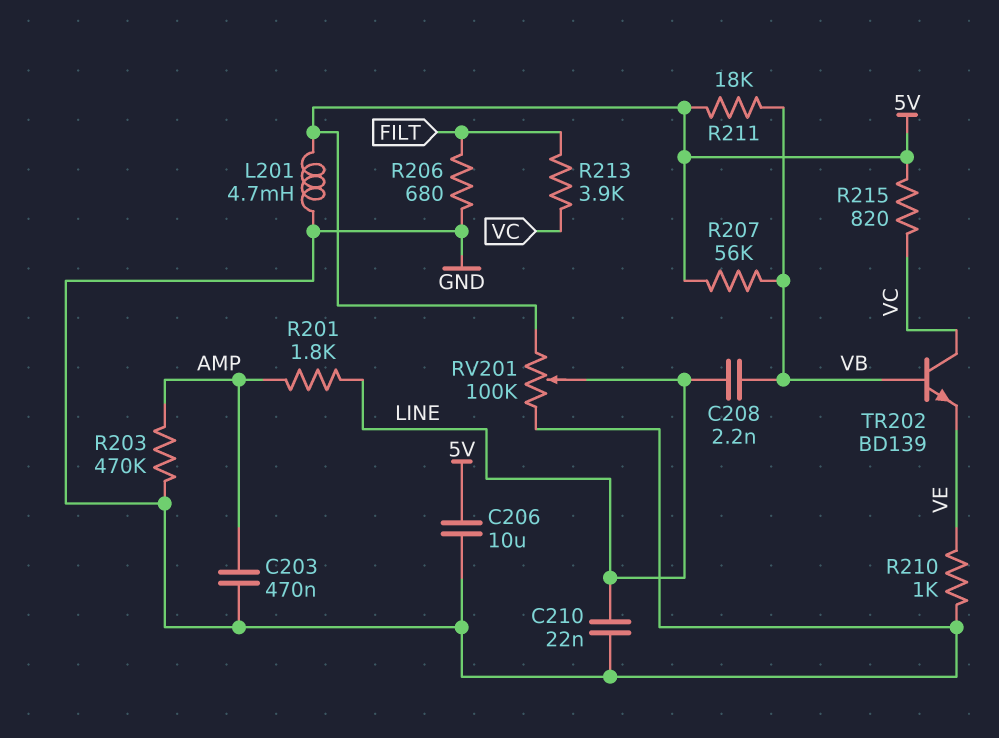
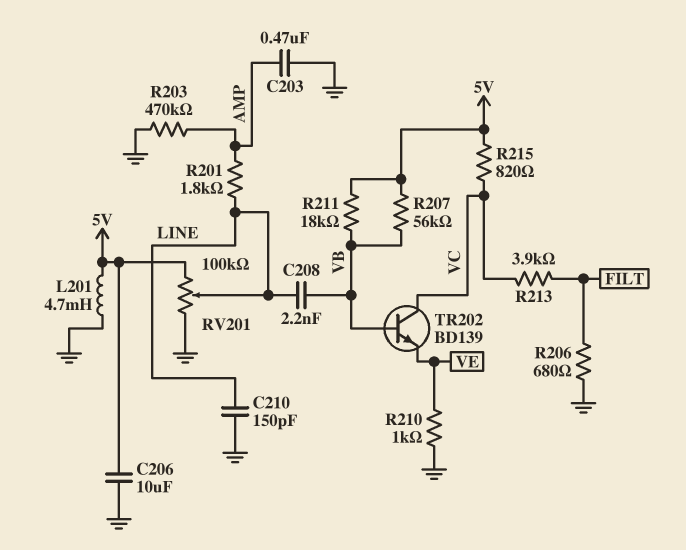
C210: 22nF (GND, LINE) -> 150pF (GND, LINE)

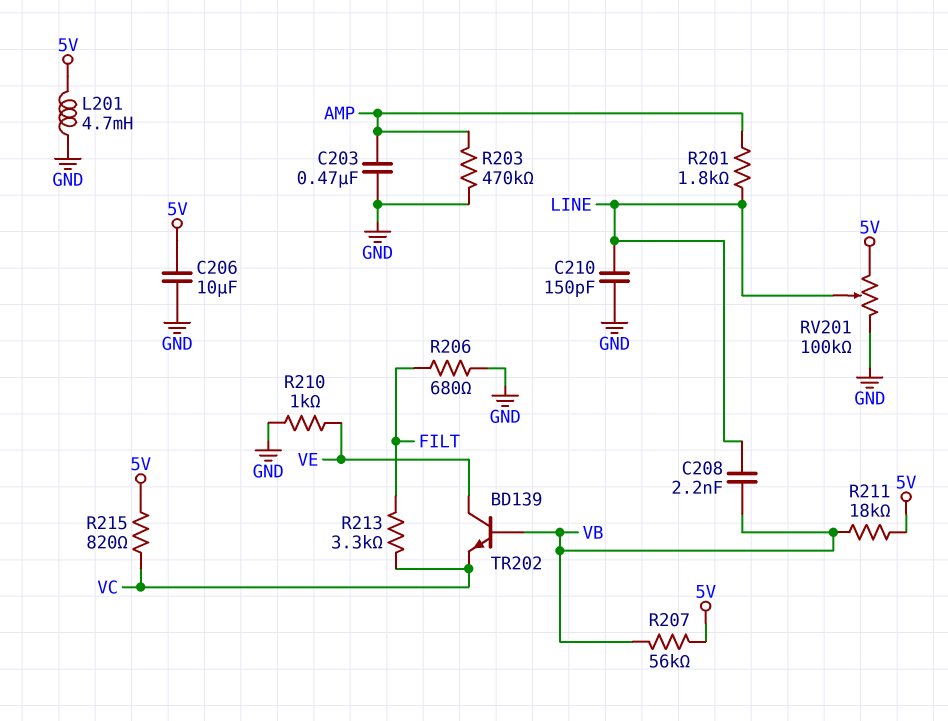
R213: 3.9k (FILT, VC) -> 3.3k (FILT, VC)
TR202: NPN BD139 (B VB, C VC, E VE) -> NPN BD139 (B VB, C VE, E VC)

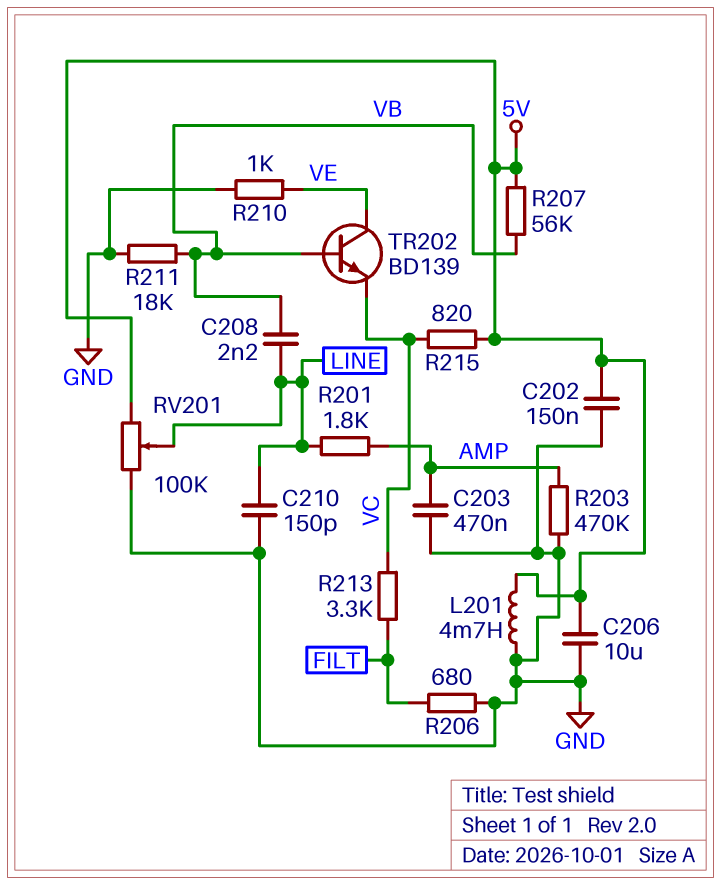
C202: none -> 150nF (5V, GND)
R211: 18k (5V, VB) -> 18k (GND, VB)

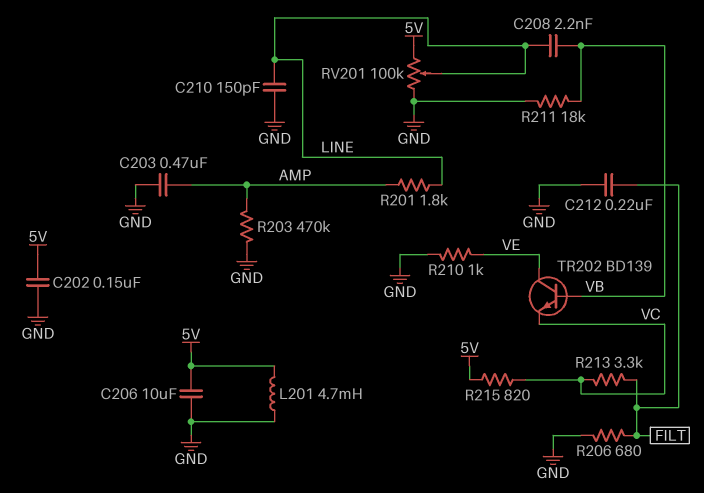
C212: none -> 220nF (FILT, GND)
R207: 56k (5V, VB) -> none

